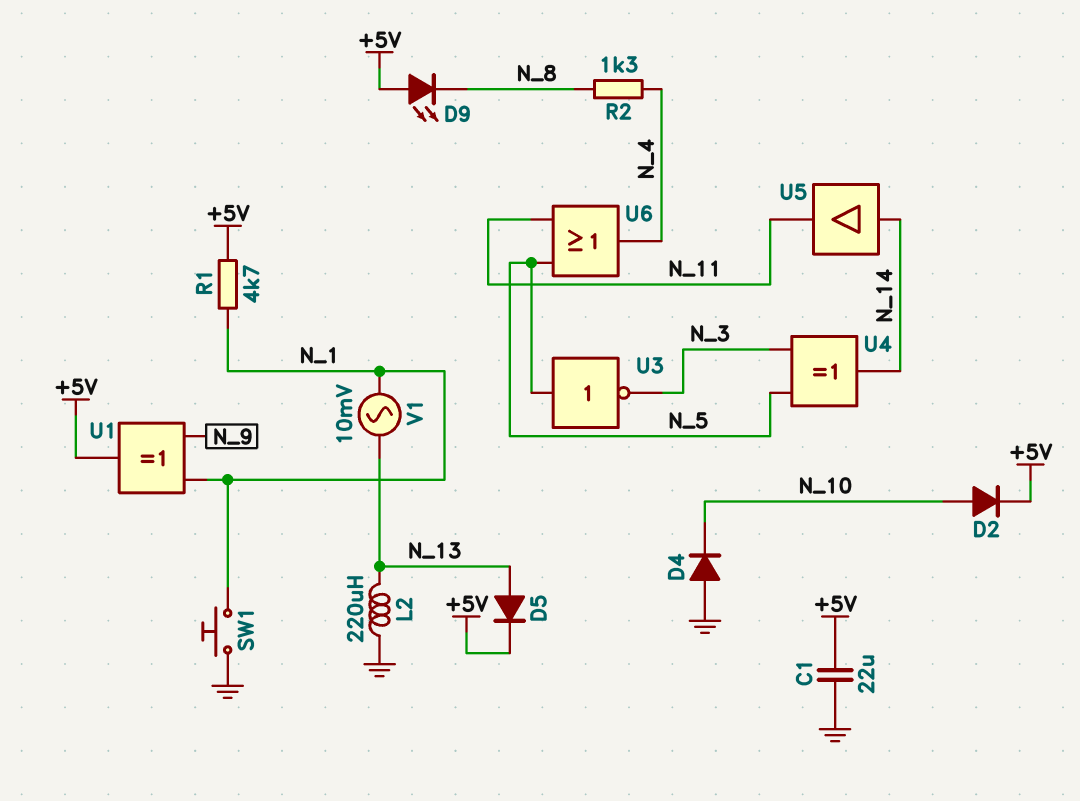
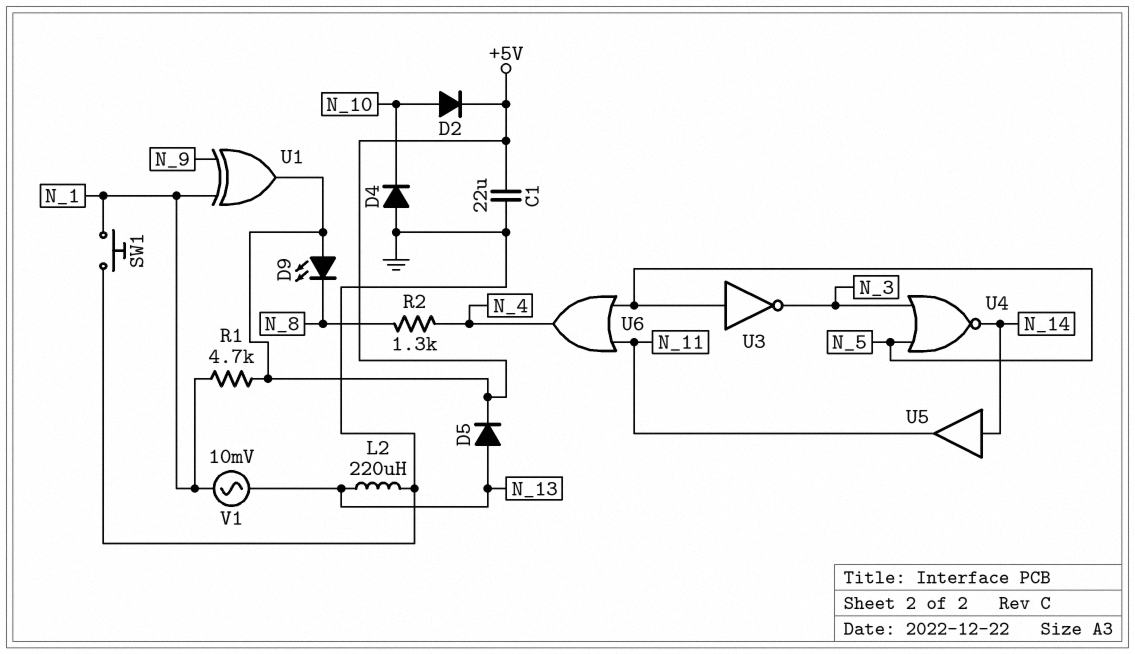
U4: XOR (in N_3, in N_5, out N_14) -> NOR (in N_3, in N_5, out N_14)

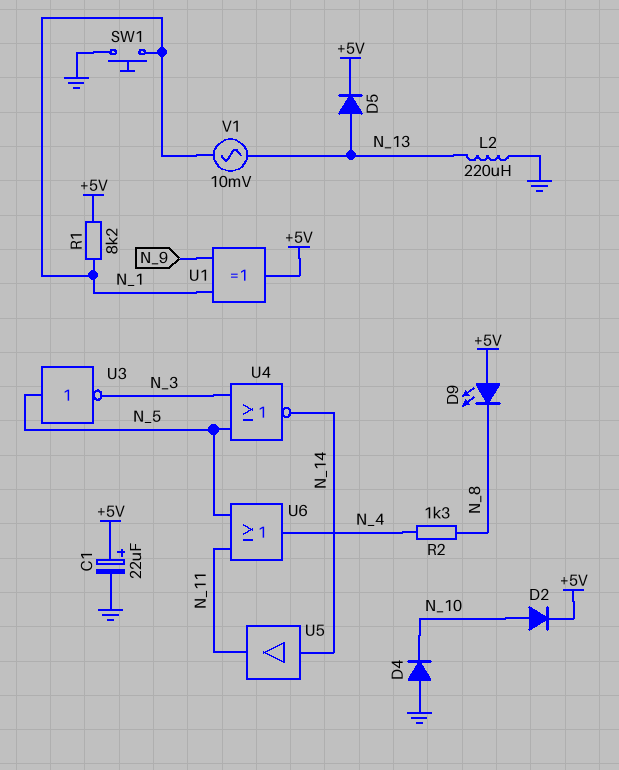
C1: 22uF (+5V, GND) -> 22uF (plus +5V, minus GND)
R1: 4.7k (+5V, N_1) -> 8.2k (+5V, N_1)

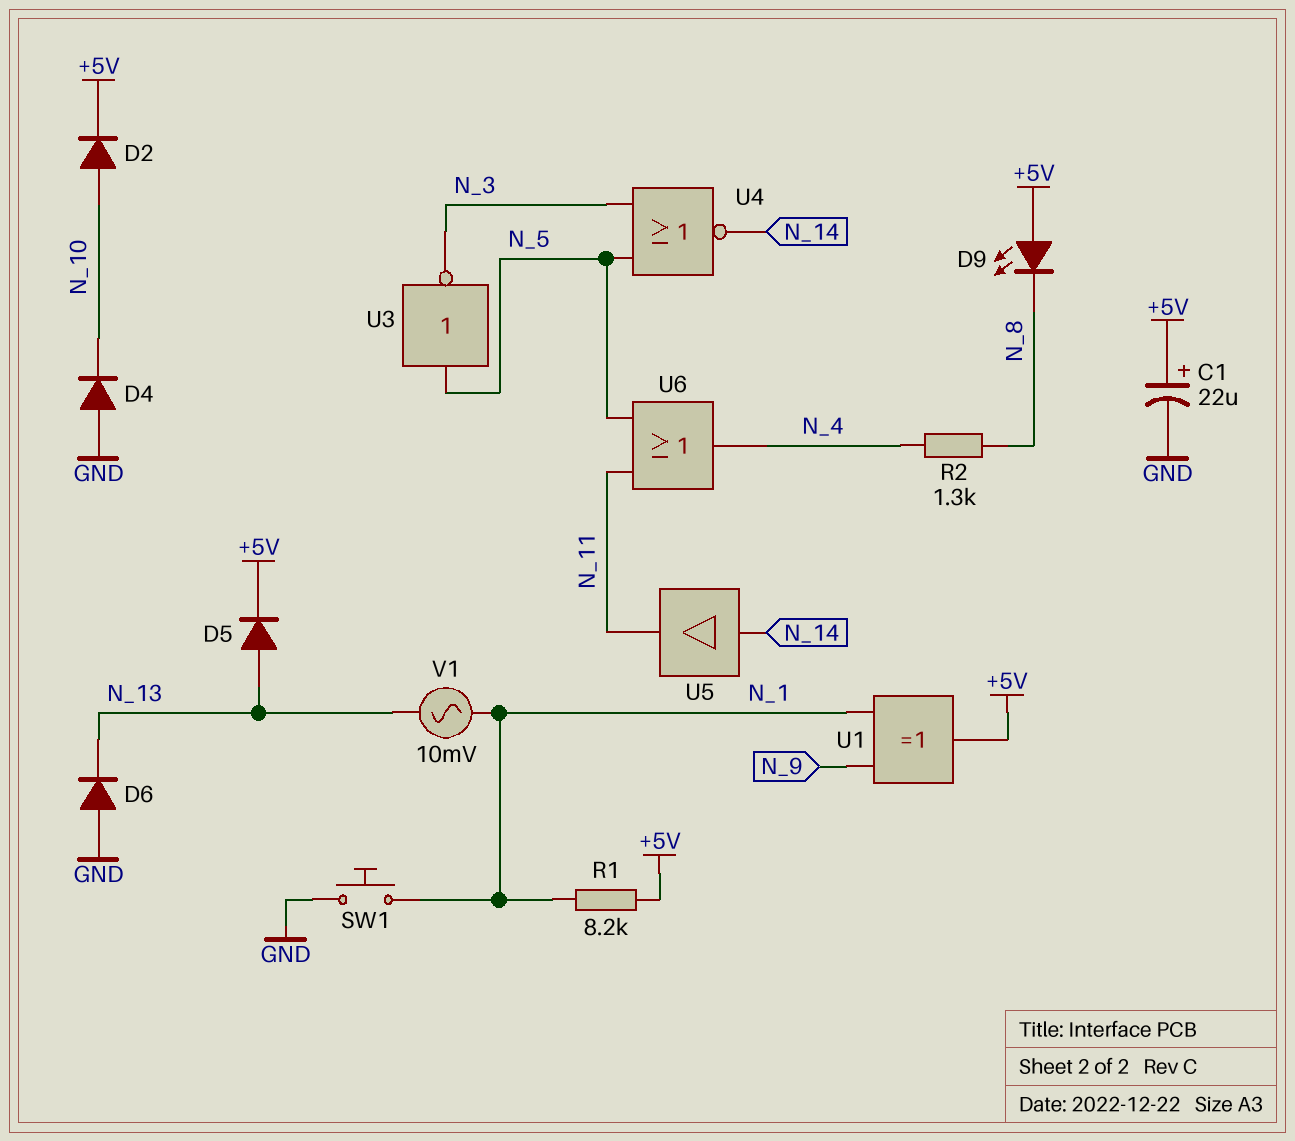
D6: none -> diode (A GND, K N_13)
L2: 220uH (GND, N_13) -> none

